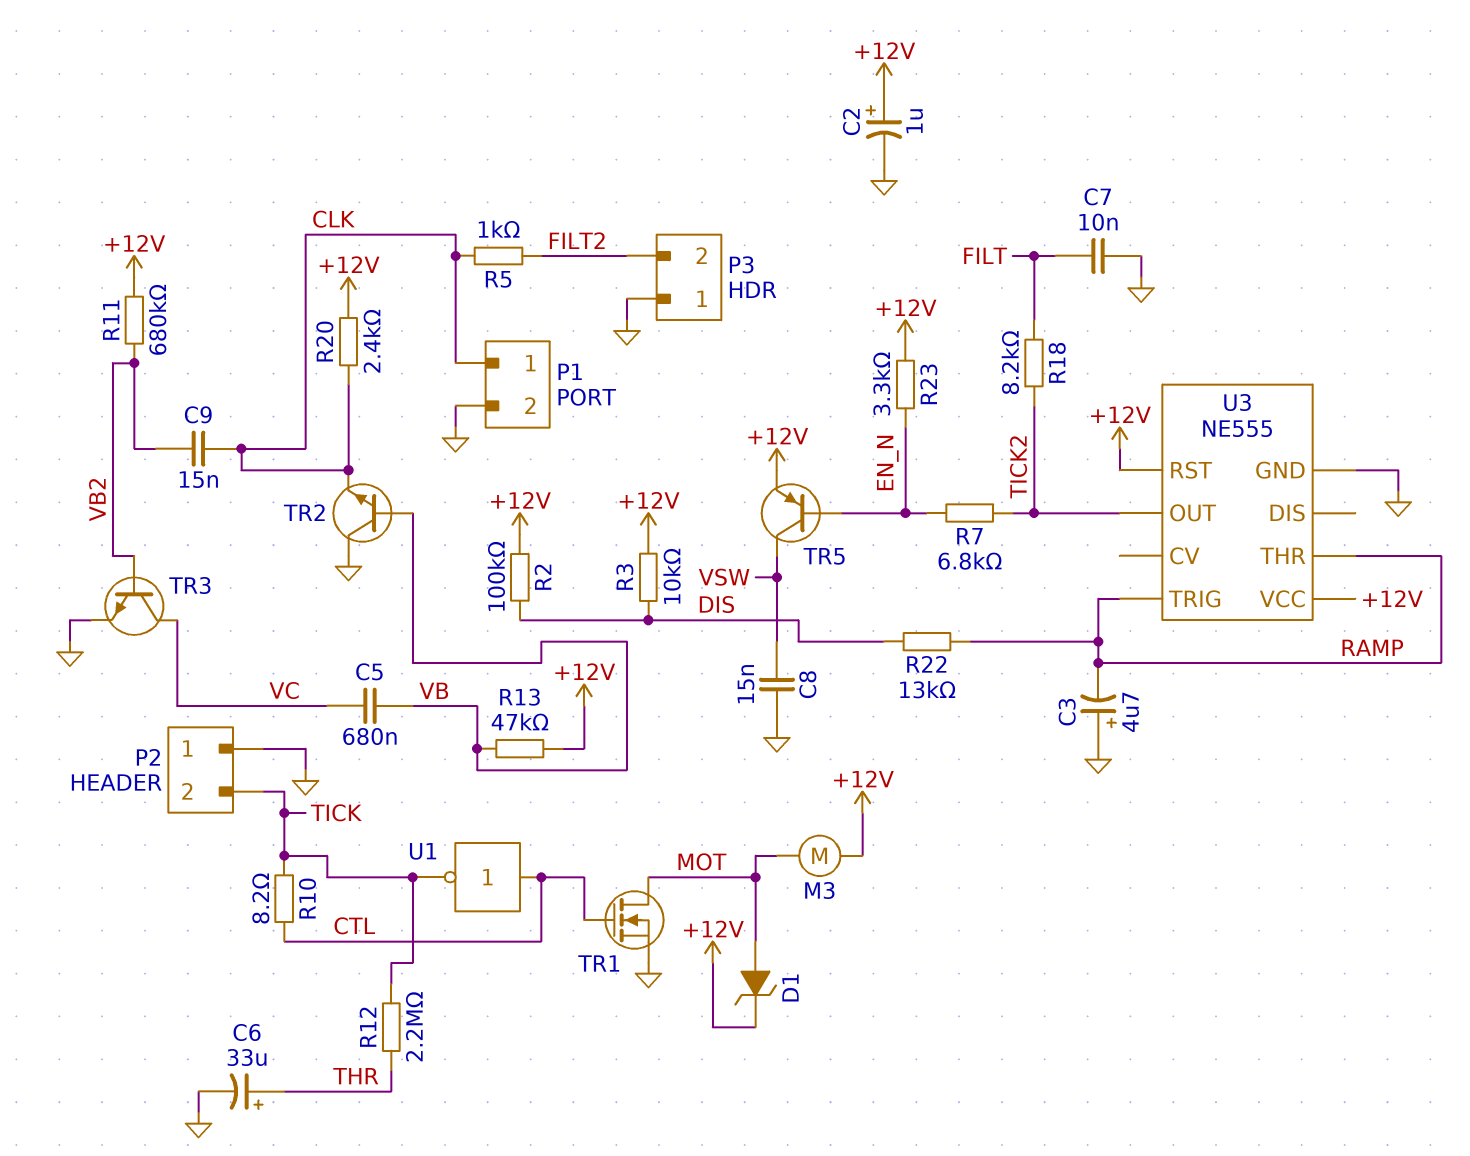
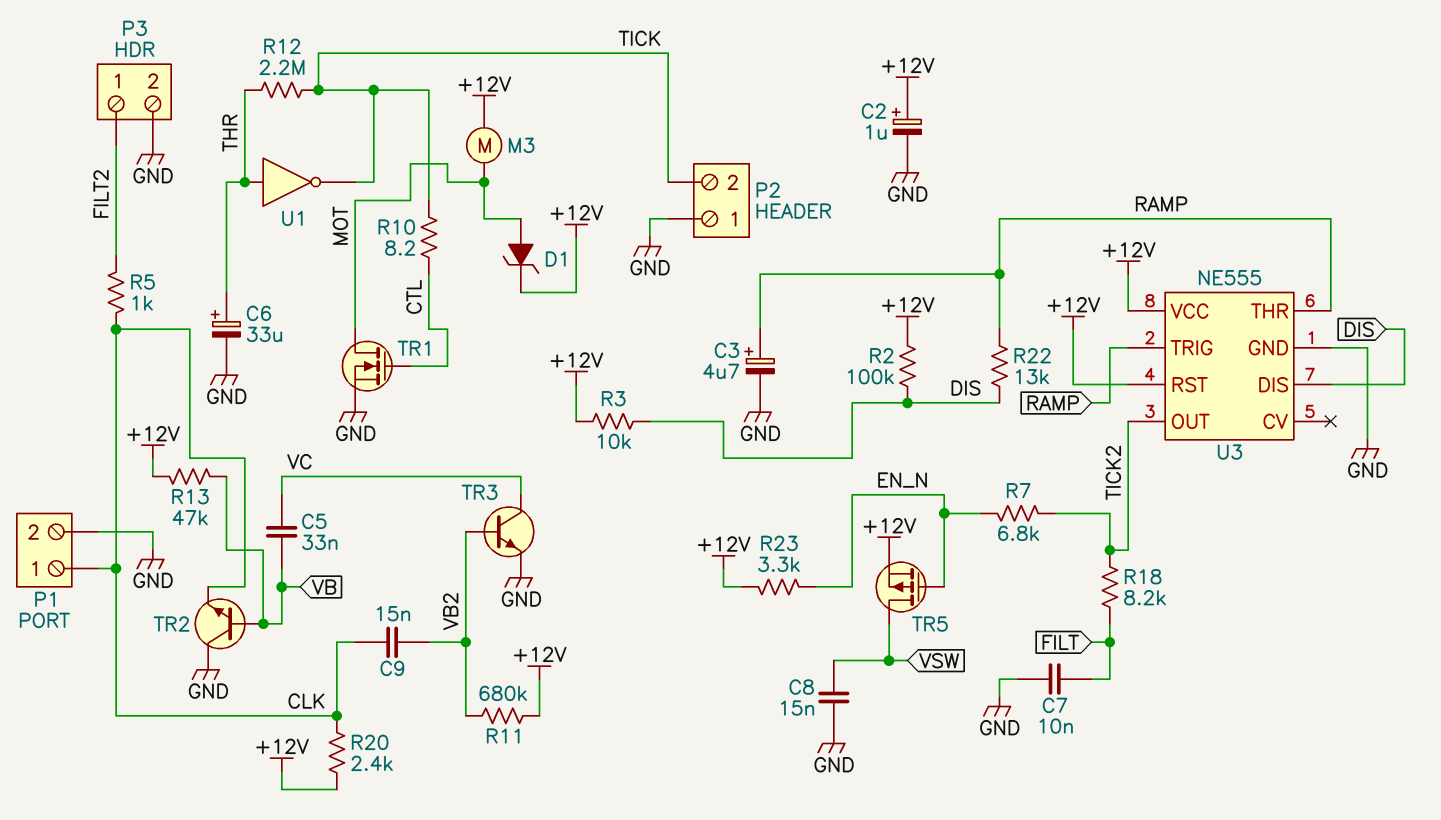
C3: 4.7uF (plus GND, minus RAMP) -> 4.7uF (plus RAMP, minus GND)
C5: 680nF (VB, VC) -> 33nF (VB, VC)
P3 pin 1: GND -> FILT2
P3 pin 2: FILT2 -> GND
TR5: PNP (B EN_N, C VSW, E +12V) -> PMOS (G EN_N, D VSW, S +12V)
U1: NOT (in CTL, out TICK) -> NOT (in THR, out TICK)
U3 pin DIS: none -> DIS

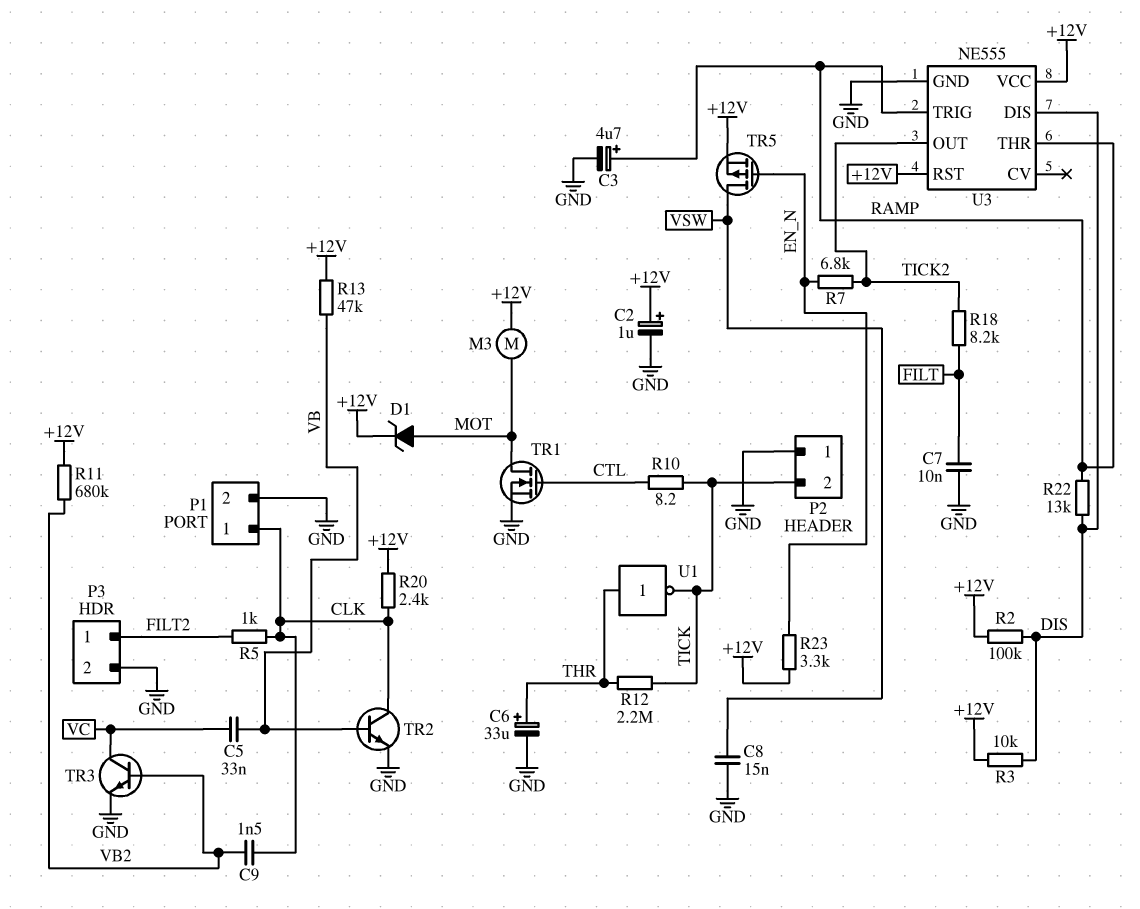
C9: 15nF (CLK, VB2) -> 1.5nF (CLK, VB2)
TR2: NPN (B VB, C GND, E CLK) -> NPN (B VB, C CLK, E GND)

